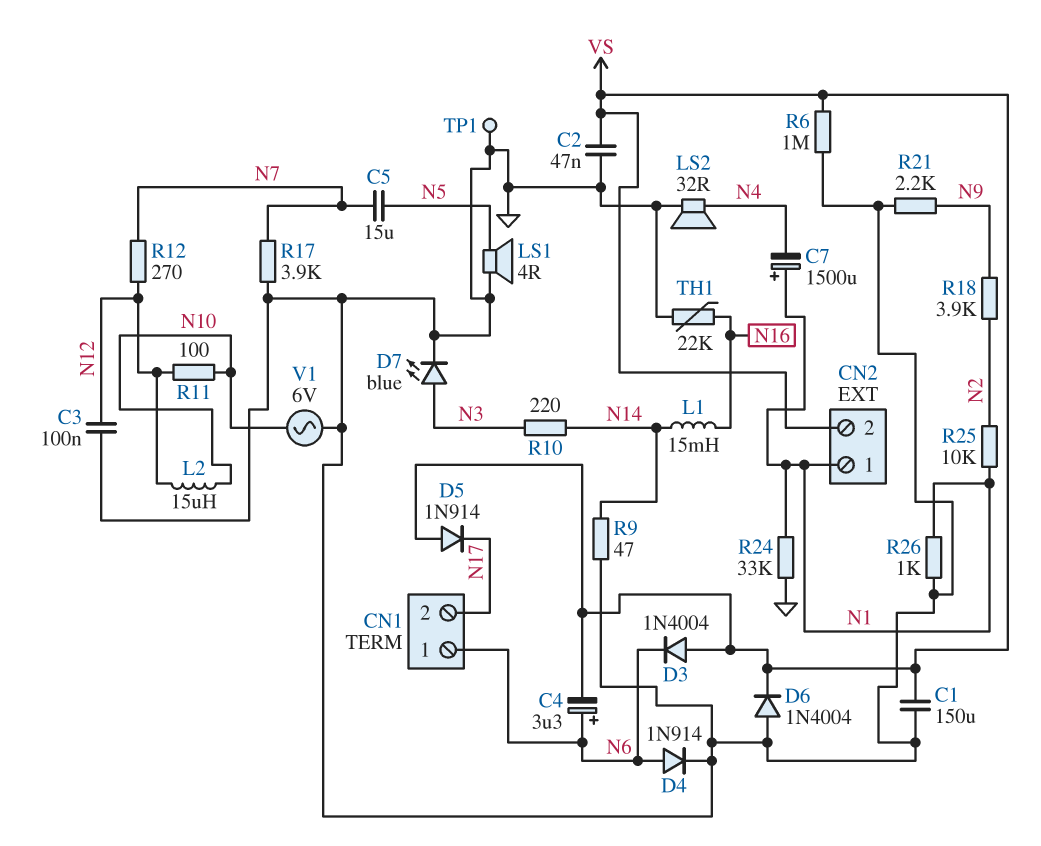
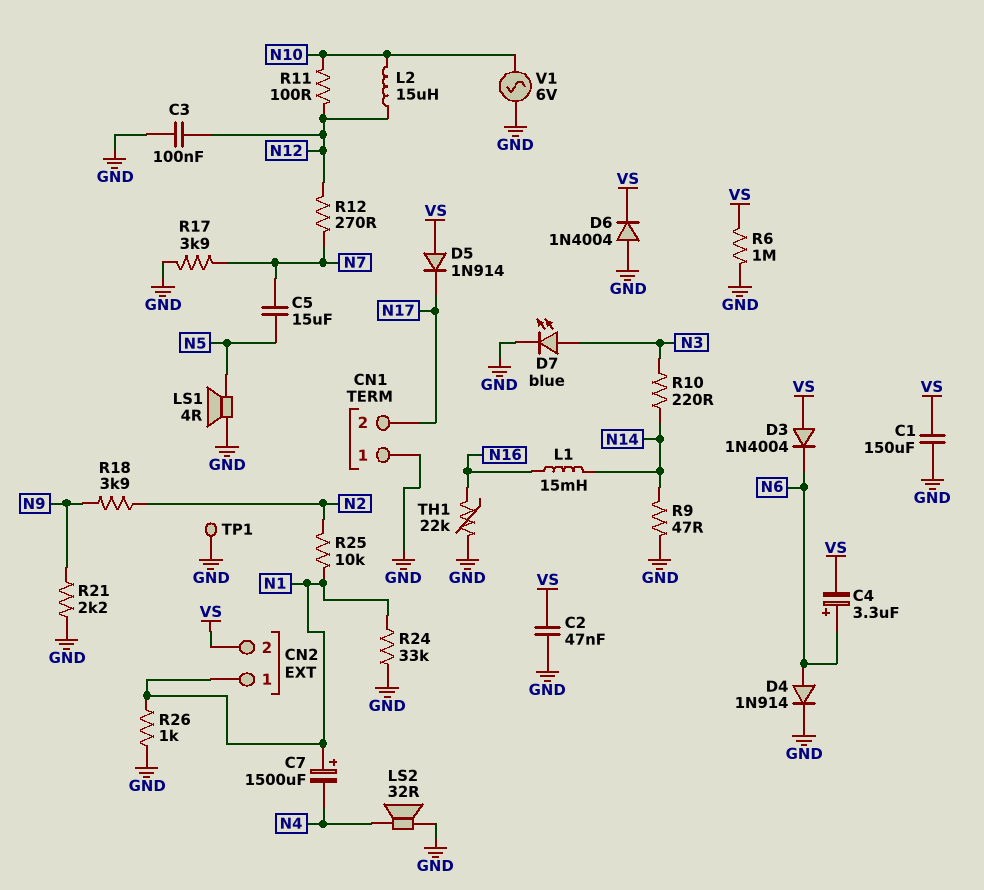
CN1 pin 1: N6 -> GND

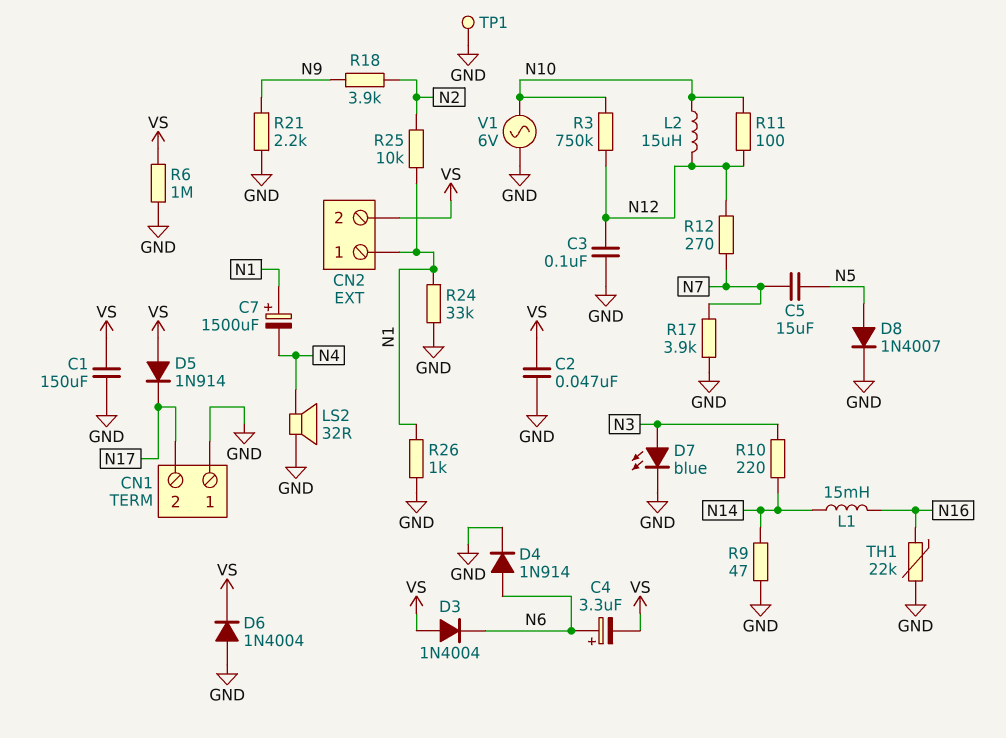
D8: none -> diode 1N4007 (A N5, K GND)
LS1: speaker 4R (GND, N5) -> none
R3: none -> 750k (N10, N12)

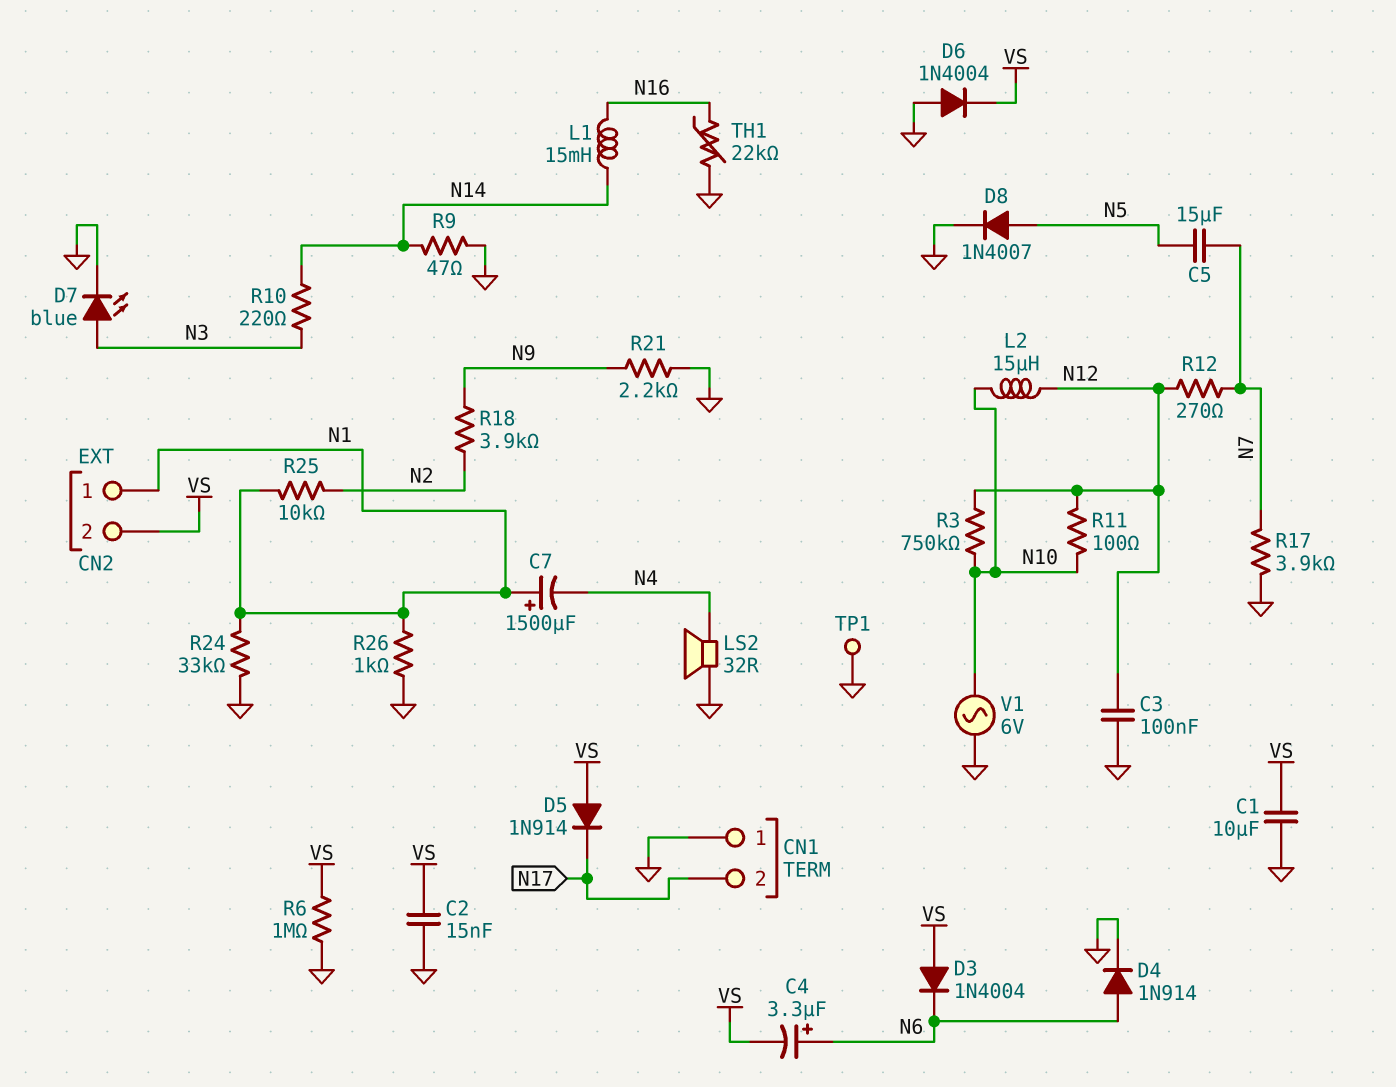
C1: 150uF (GND, VS) -> 10uF (GND, VS)
C2: 47nF (GND, VS) -> 15nF (GND, VS)

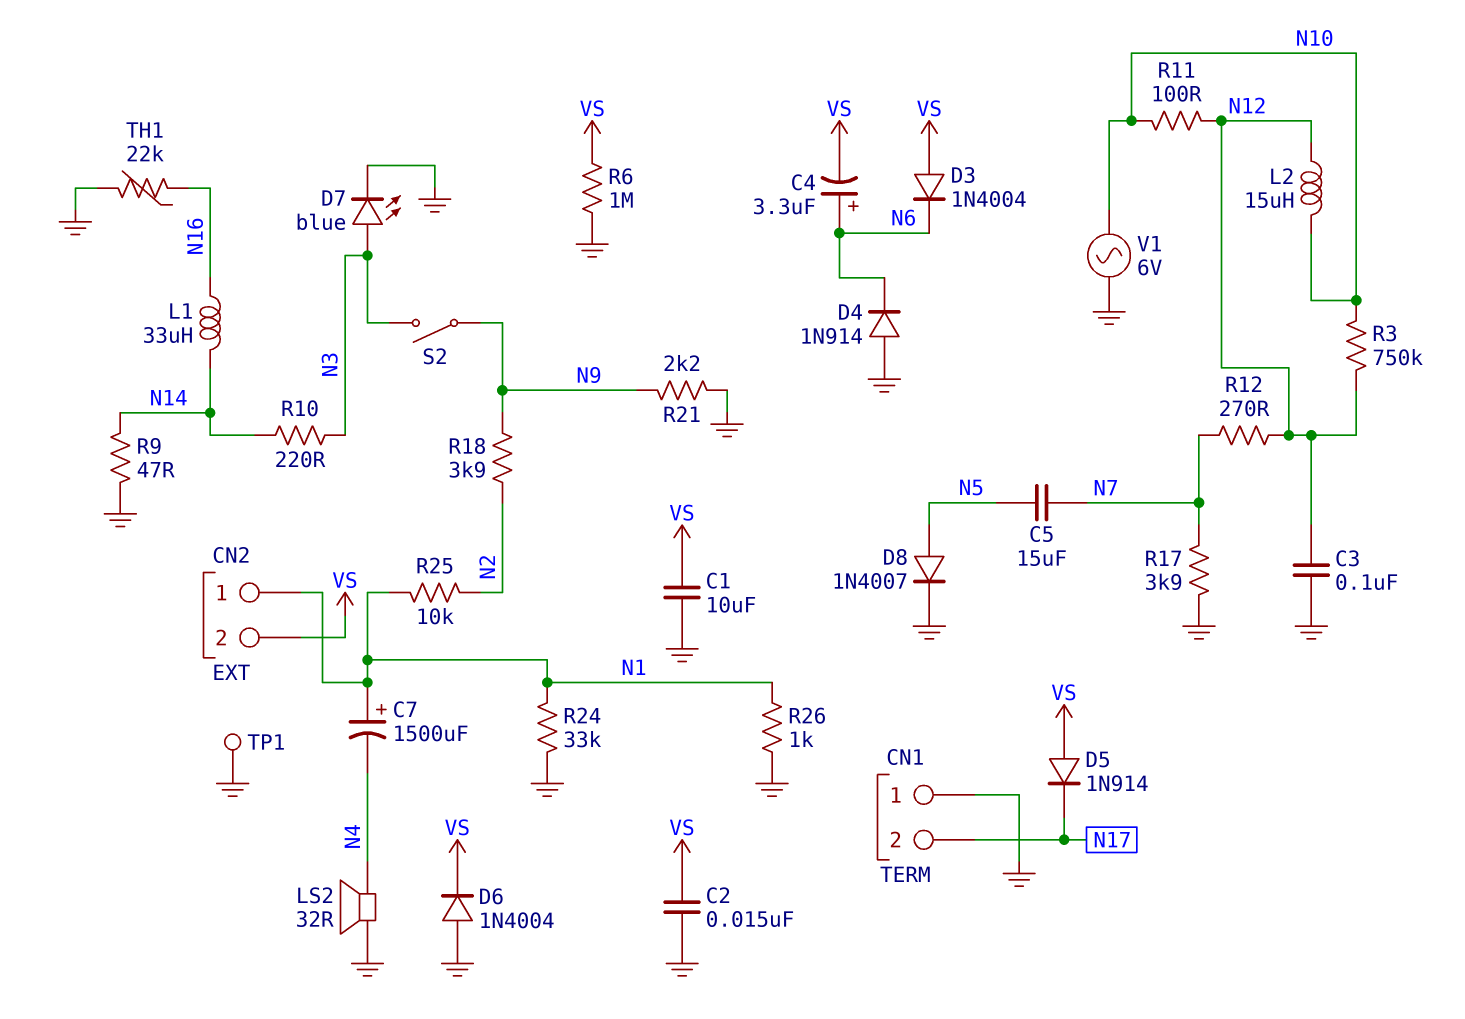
D4: diode 1N914 (A N6, K GND) -> diode 1N914 (A GND, K N6)
L1: 15mH (N14, N16) -> 33uH (N14, N16)
S2: none -> switch (N3, N9)

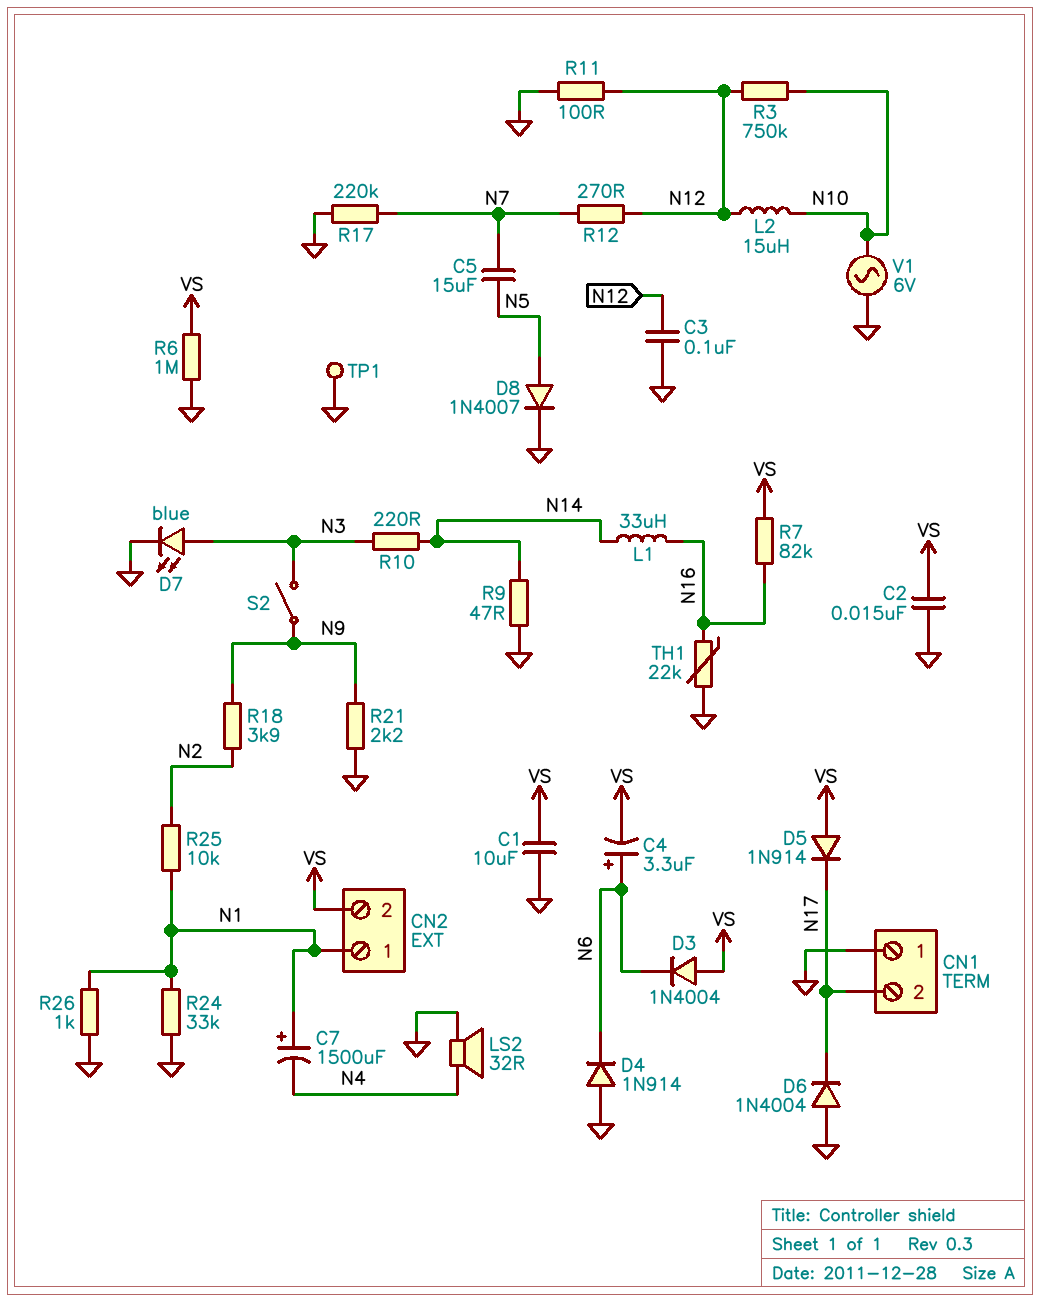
D6: diode 1N4004 (A GND, K VS) -> diode 1N4004 (A GND, K N17)
R7: none -> 82k (N16, VS)
R11: 100 (N10, N12) -> 100 (GND, N12)
R17: 3.9k (GND, N7) -> 220k (GND, N7)

